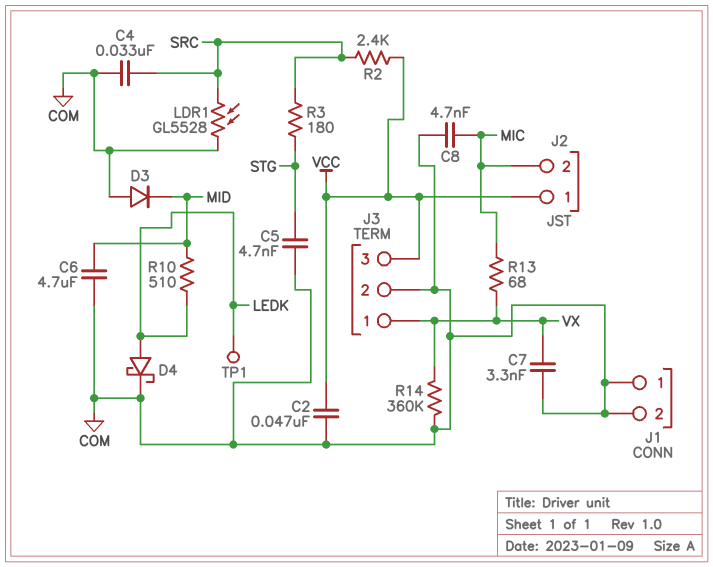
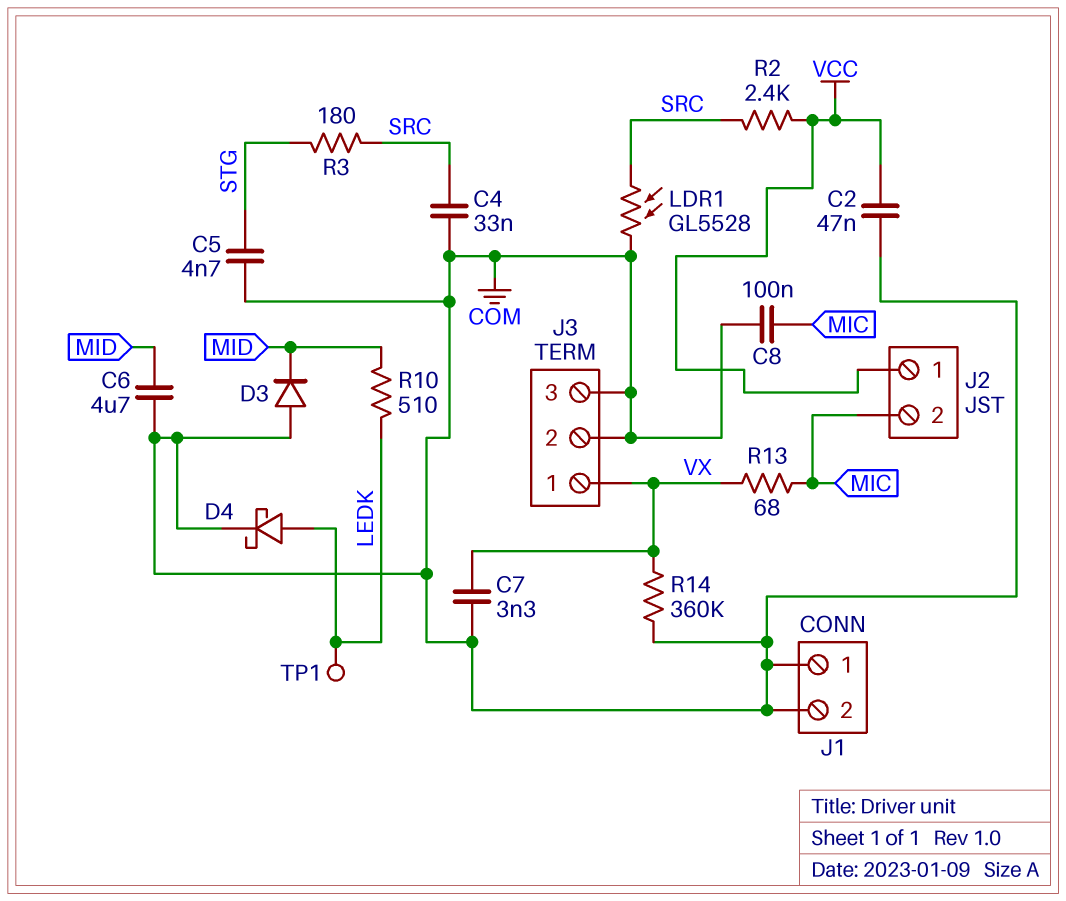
C8: 4.7nF (COM, MIC) -> 100nF (COM, MIC)
J3 pin 3: VCC -> COM

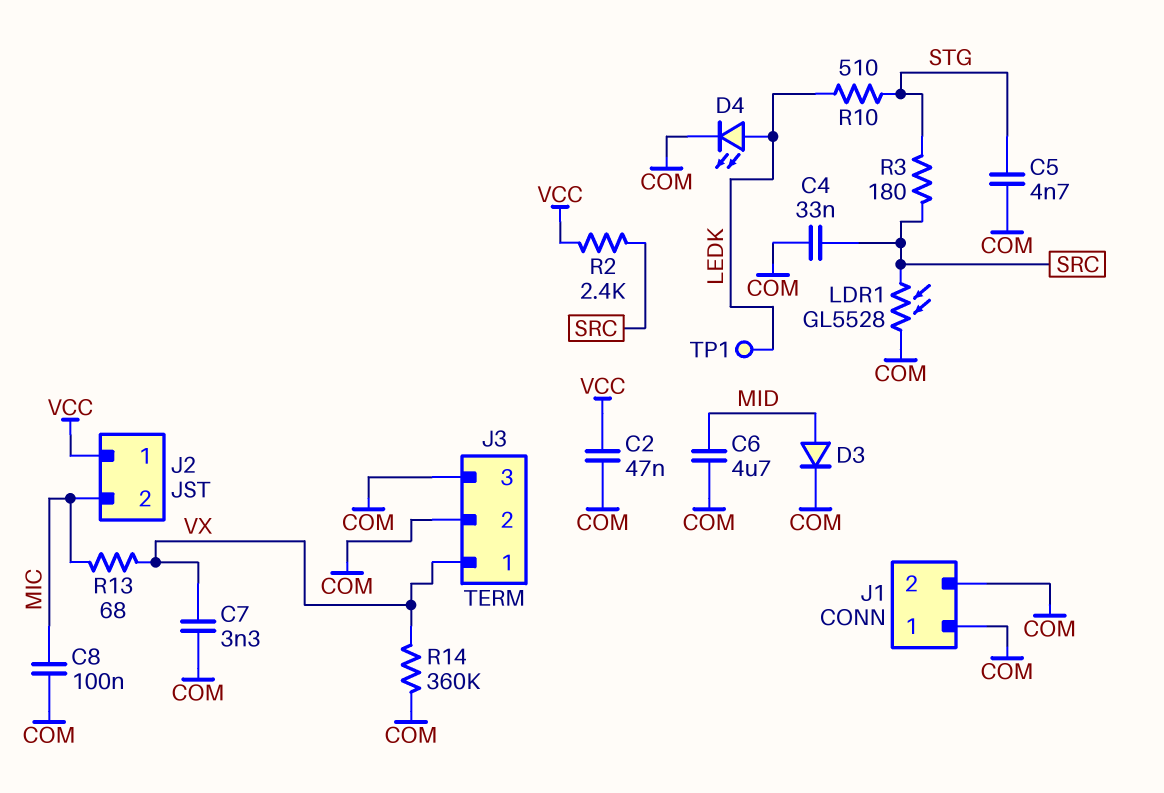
D3: diode (A COM, K MID) -> diode (A MID, K COM)
D4: schottky (A LEDK, K COM) -> LED (A LEDK, K COM)
R10: 510 (LEDK, MID) -> 510 (LEDK, STG)

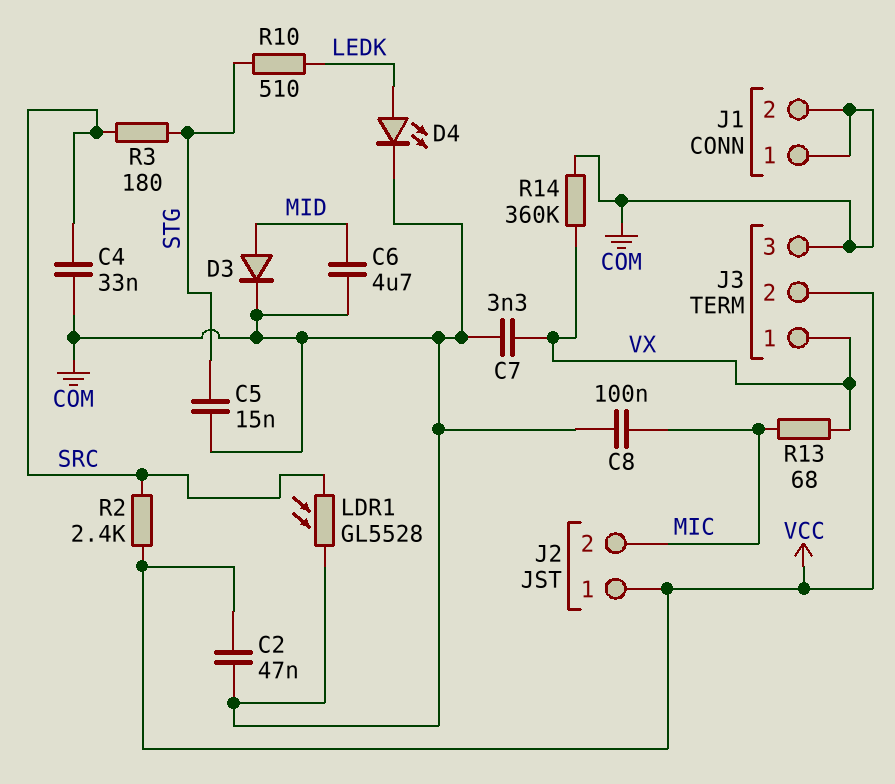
C5: 4.7nF (COM, STG) -> 15nF (COM, STG)
J3 pin 2: COM -> VCC
TP1: test point (LEDK) -> none

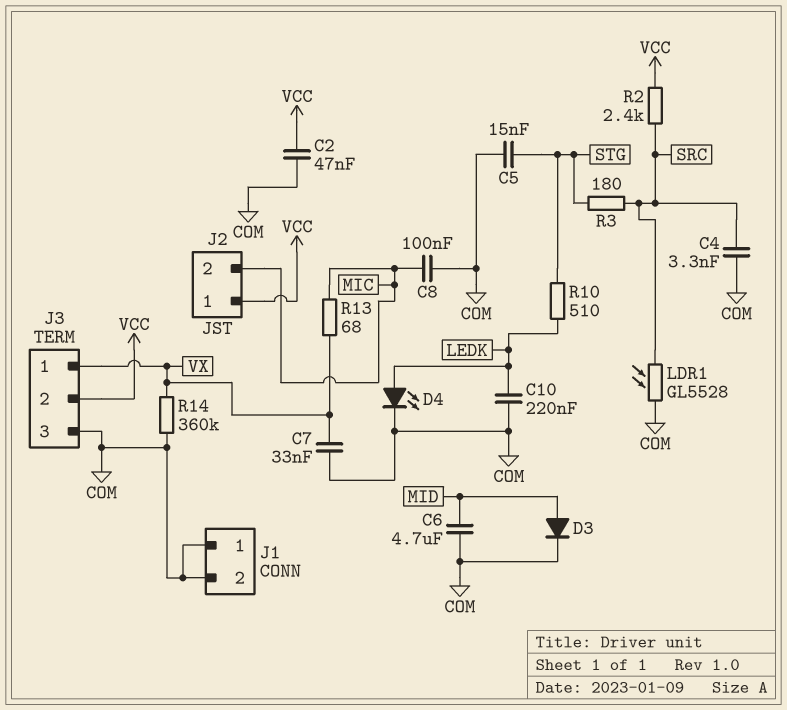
C4: 33nF (COM, SRC) -> 3.3nF (COM, SRC)
C7: 3.3nF (COM, VX) -> 33nF (COM, VX)
C10: none -> 220nF (COM, LEDK)

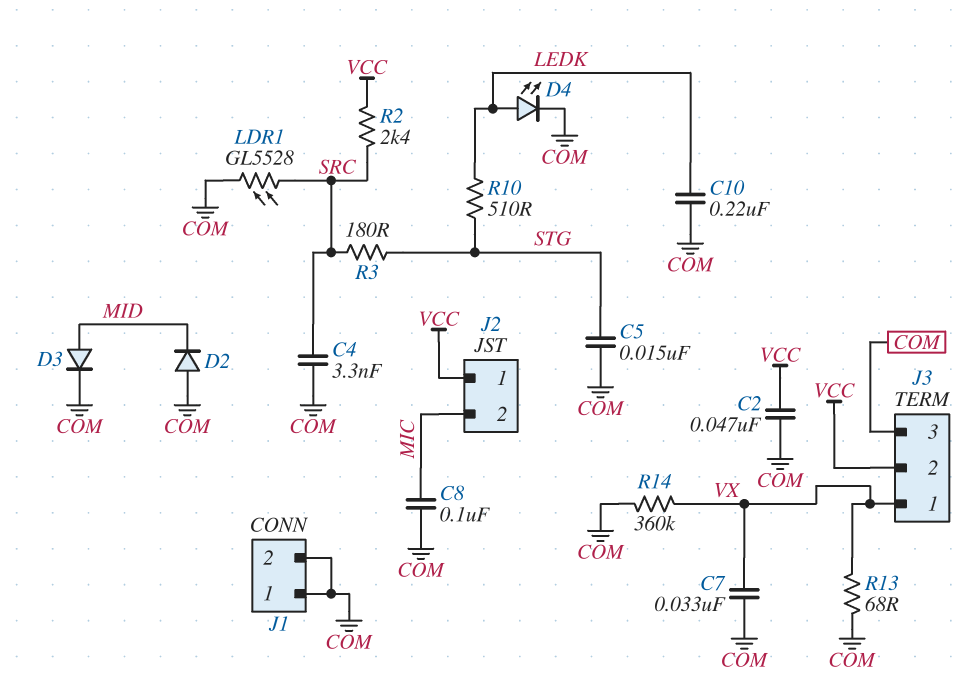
C6: 4.7uF (COM, MID) -> none
D2: none -> diode (A COM, K MID)
R13: 68 (MIC, VX) -> 68 (COM, VX)

